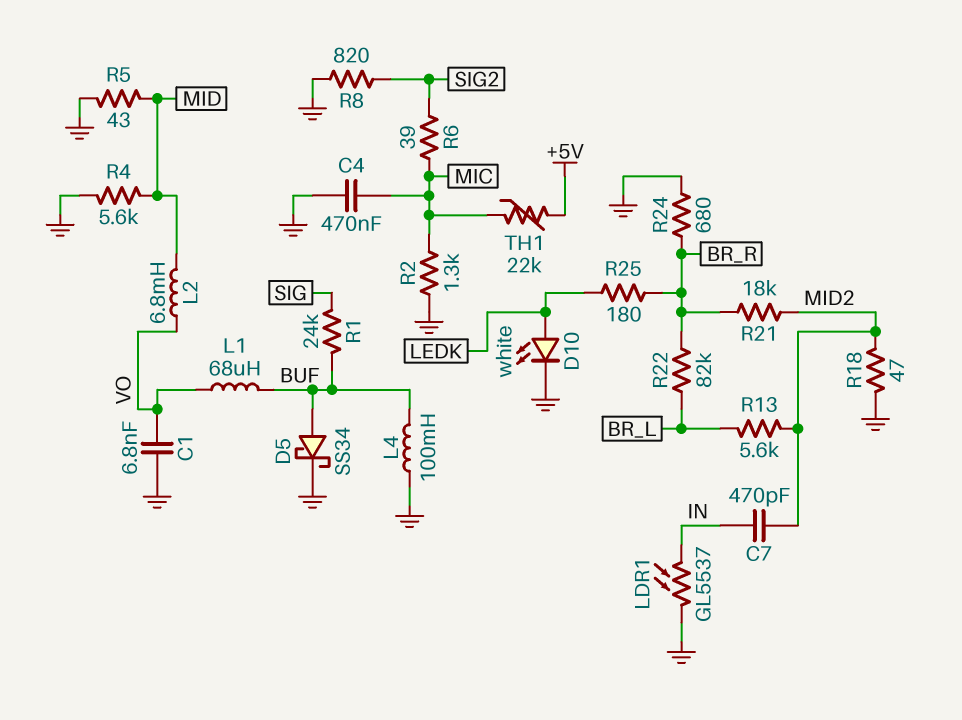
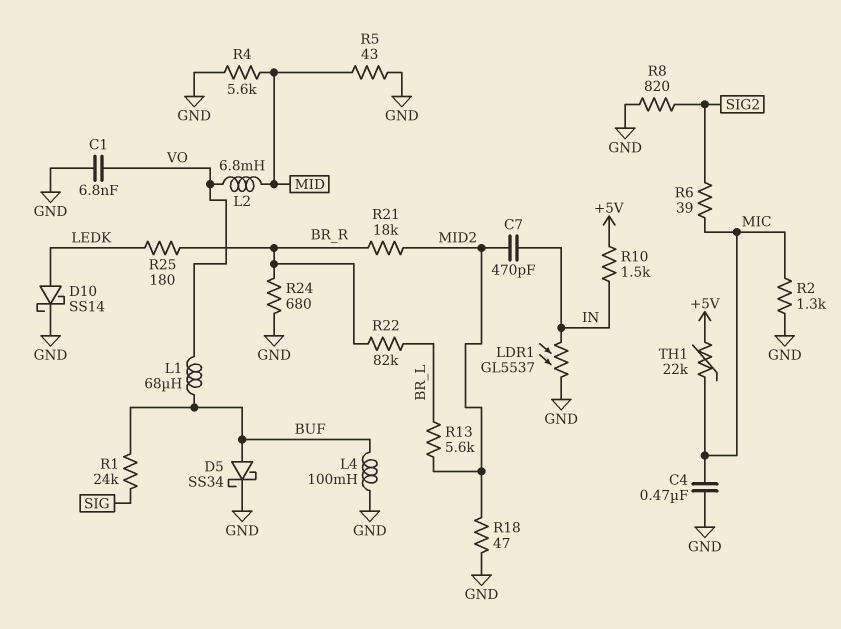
D10: LED white (A LEDK, K GND) -> schottky SS14 (A LEDK, K GND)
R10: none -> 1.5k (+5V, IN)

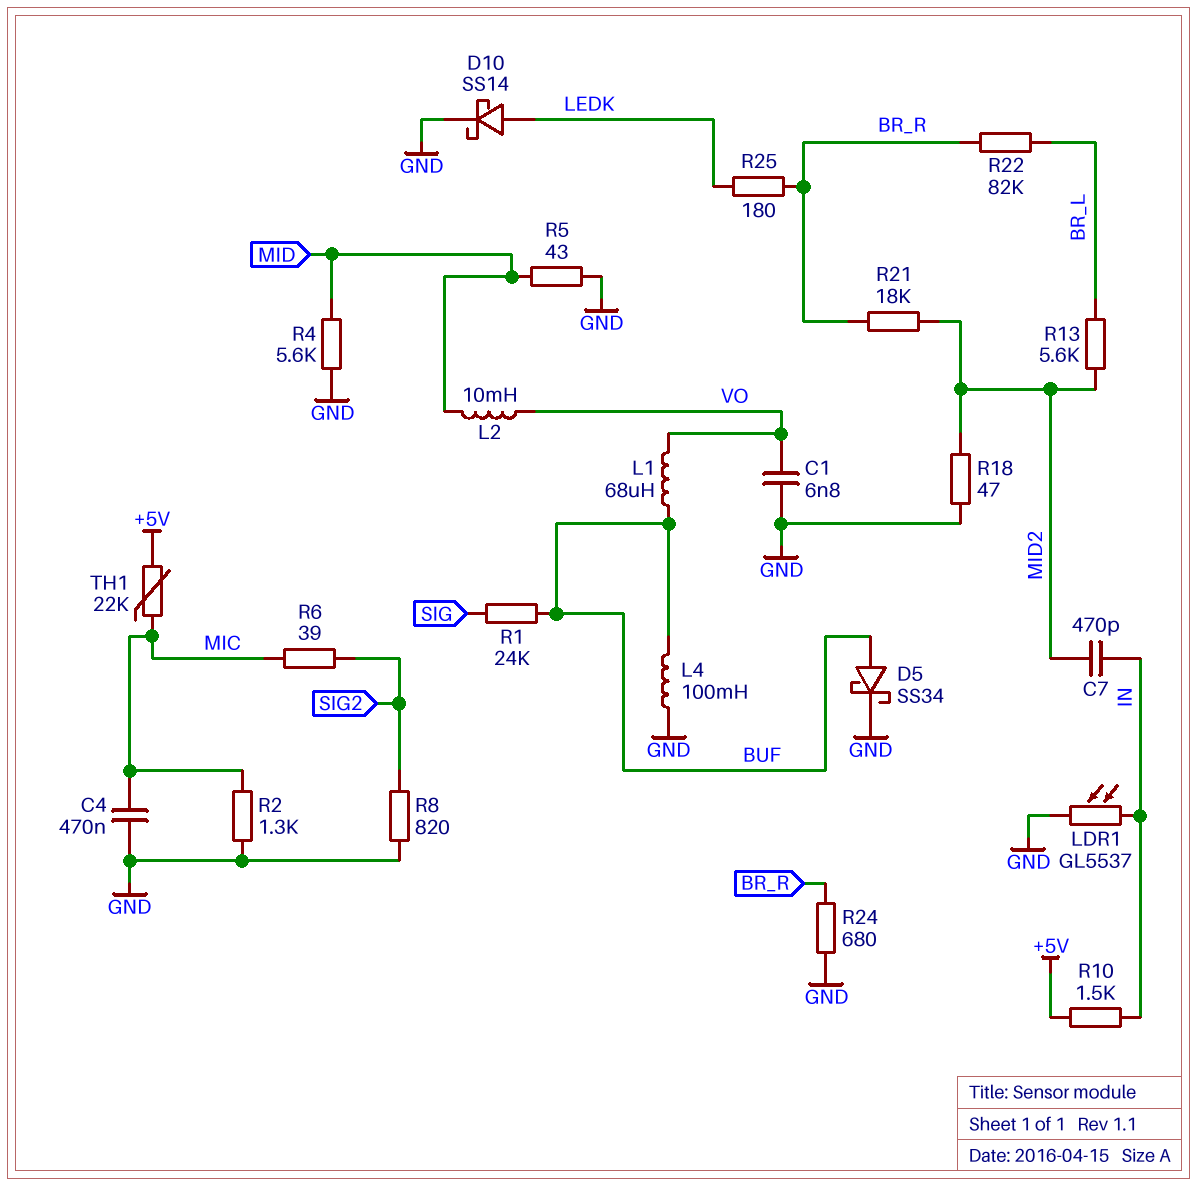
L2: 6.8mH (MID, VO) -> 10mH (MID, VO)

